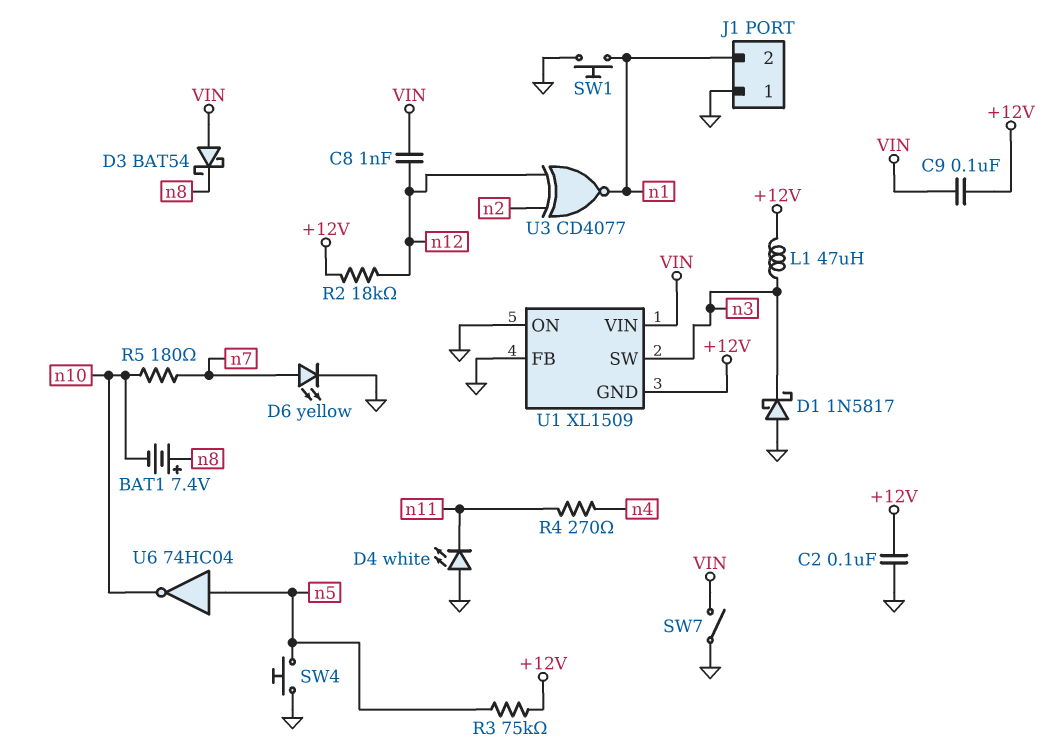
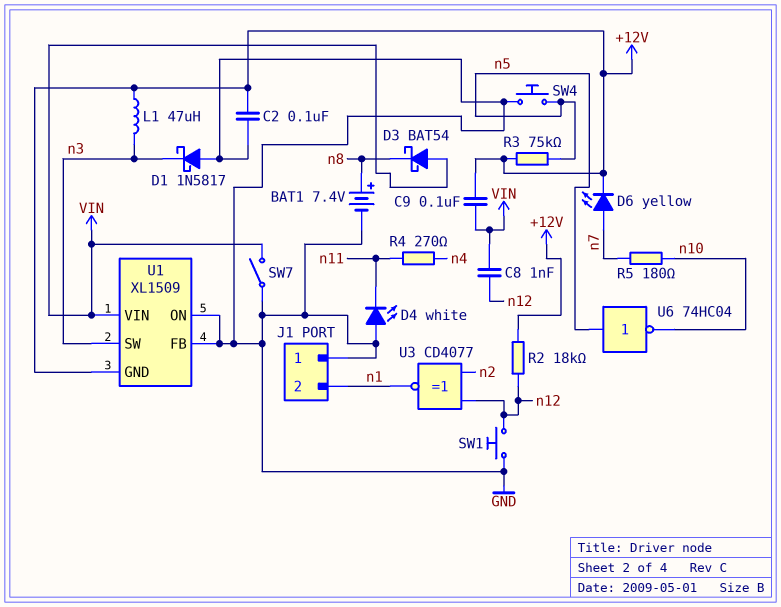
BAT1: 7.4V (plus n8, minus n10) -> 7.4V (plus n8, minus GND)
D6: LED yellow (A n7, K GND) -> LED yellow (A n7, K +12V)
SW1: button (GND, n1) -> button (GND, n12)

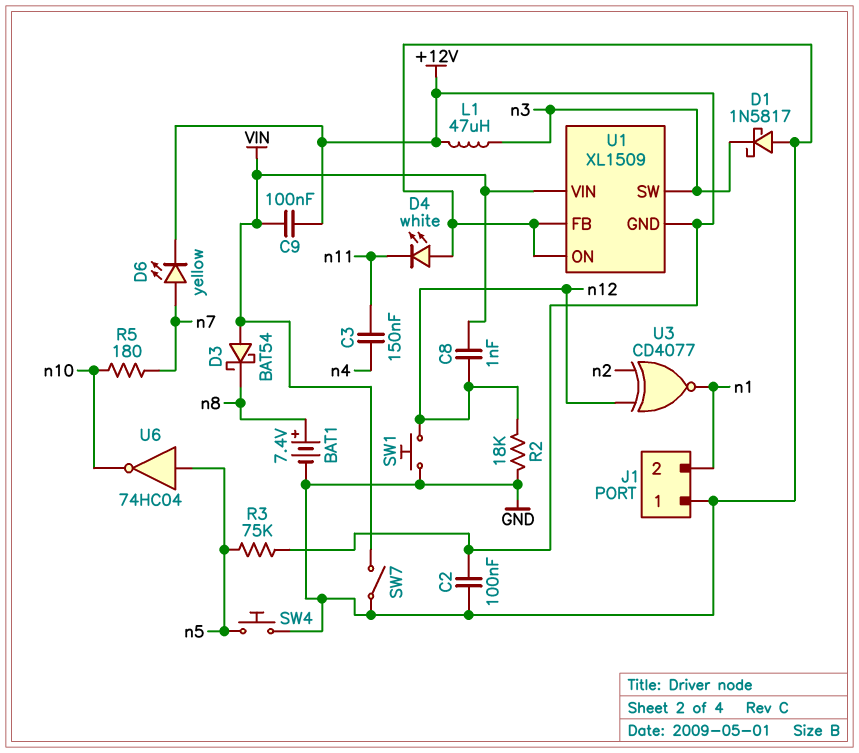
C3: none -> 150nF (n4, n11)
R2: 18k (+12V, n12) -> 18k (GND, n12)
R4: 270 (n4, n11) -> none

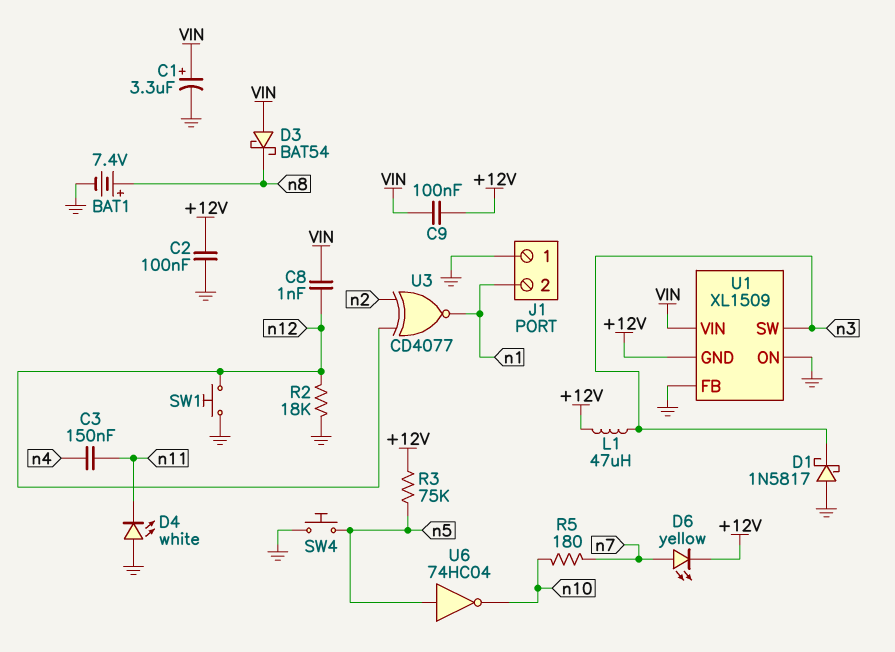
C1: none -> 3.3uF (plus VIN, minus GND)
SW7: switch (GND, VIN) -> none

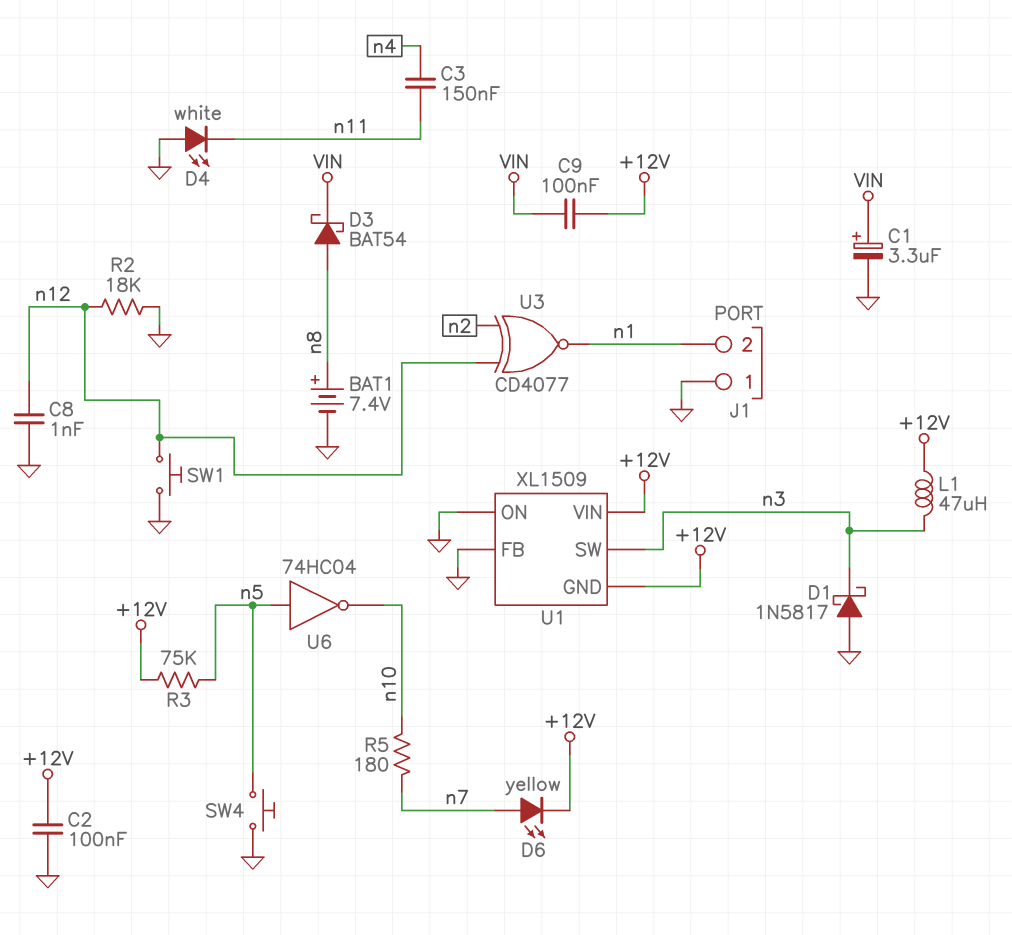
C8: 1nF (VIN, n12) -> 1nF (GND, n12)
D3: schottky BAT54 (A VIN, K n8) -> schottky BAT54 (A n8, K VIN)
U1 pin VIN: VIN -> +12V

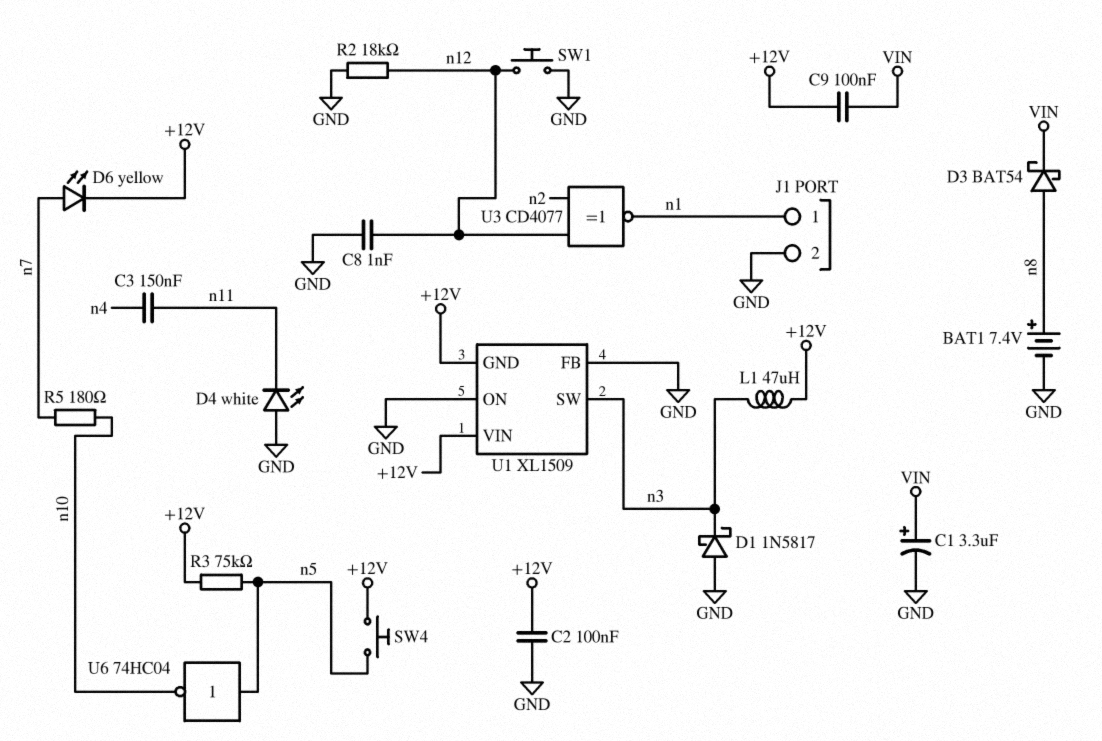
J1 pin 1: GND -> n1
J1 pin 2: n1 -> GND
SW4: button (GND, n5) -> button (+12V, n5)

